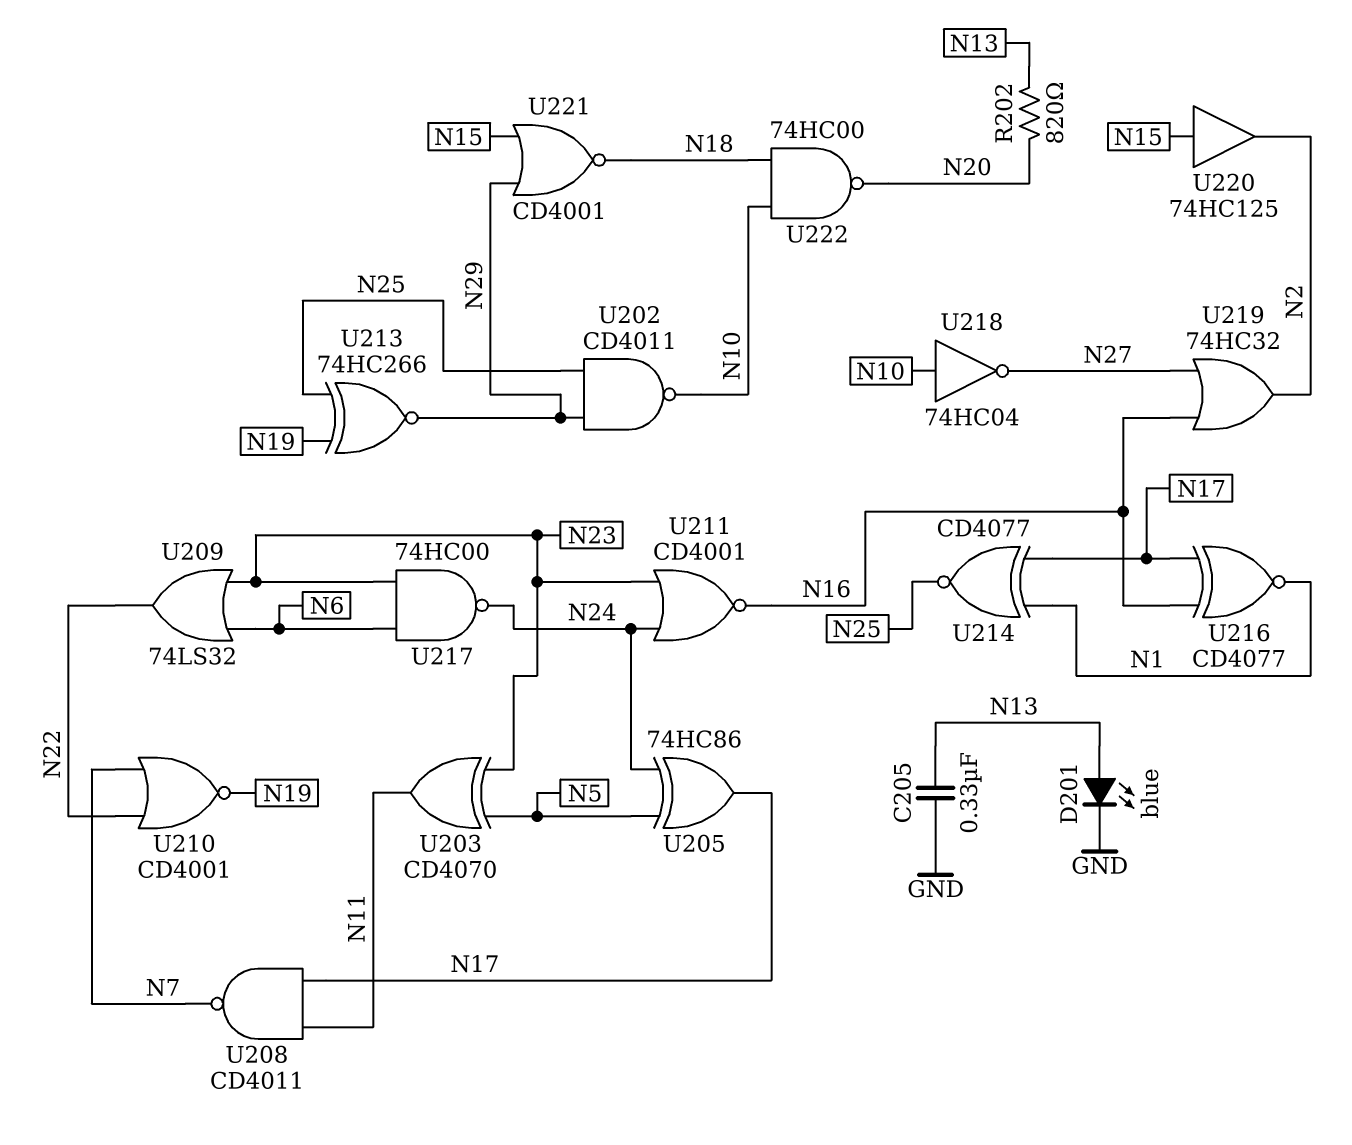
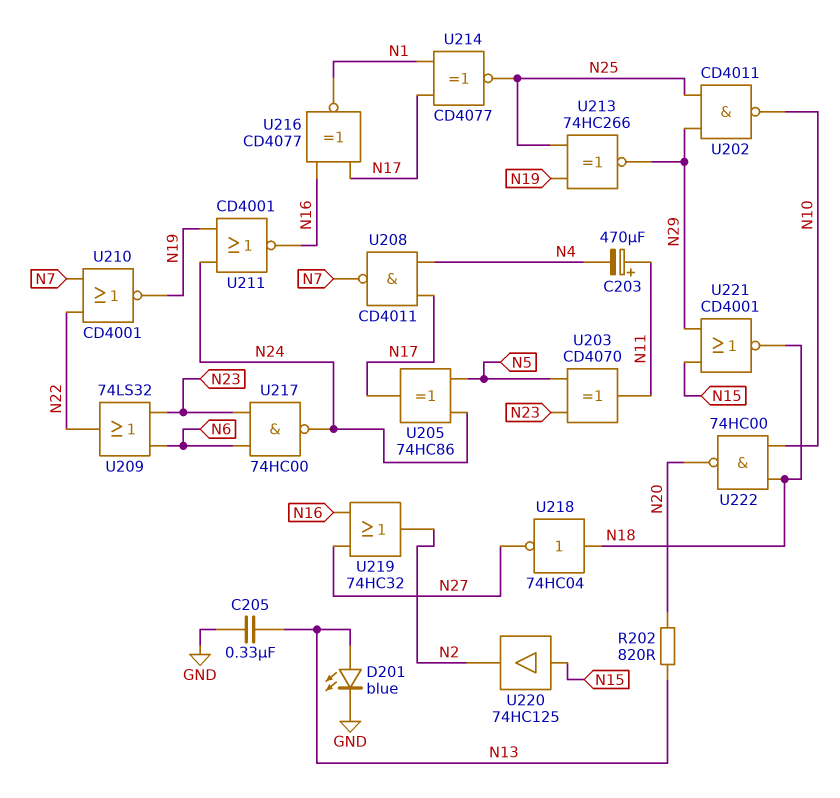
C203: none -> 470uF (plus N11, minus N4)
U208: NAND CD4011 (in N11, in N17, out N7) -> NAND CD4011 (in N4, in N17, out N7)
U211: NOR CD4001 (in N23, in N24, out N16) -> NOR CD4001 (in N19, in N24, out N16)
U218: NOT 74HC04 (in N10, out N27) -> NOT 74HC04 (in N18, out N27)

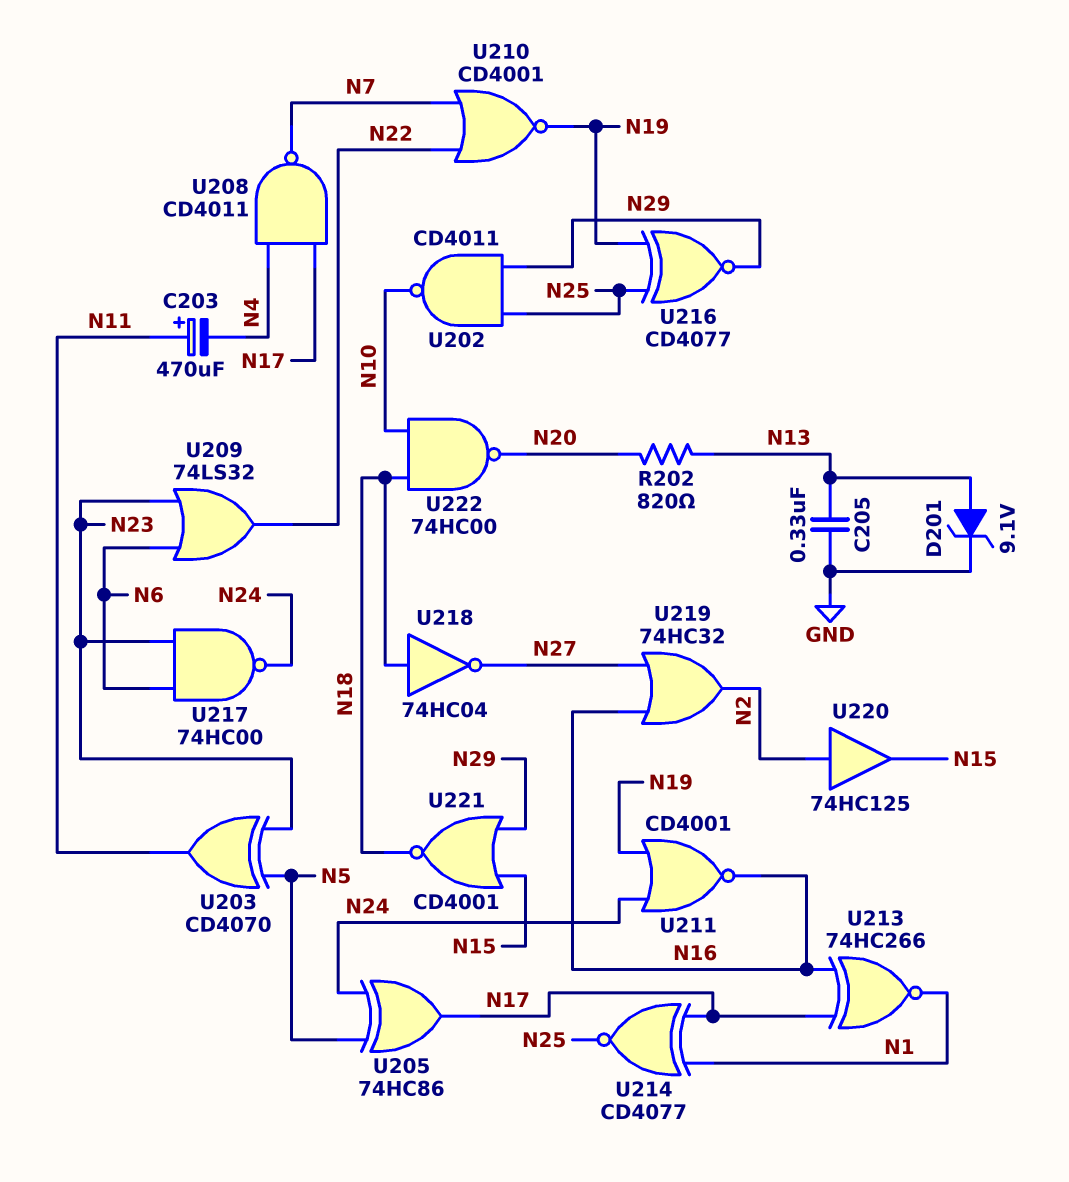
D201: LED blue (A N13, K GND) -> zener 9.1V (A N13, K GND)
U213: XNOR 74HC266 (in N19, in N25, out N29) -> XNOR 74HC266 (in N16, in N17, out N1)
U216: XNOR CD4077 (in N16, in N17, out N1) -> XNOR CD4077 (in N19, in N25, out N29)
U220: buffer 74HC125 (in N15, out N2) -> buffer 74HC125 (in N2, out N15)

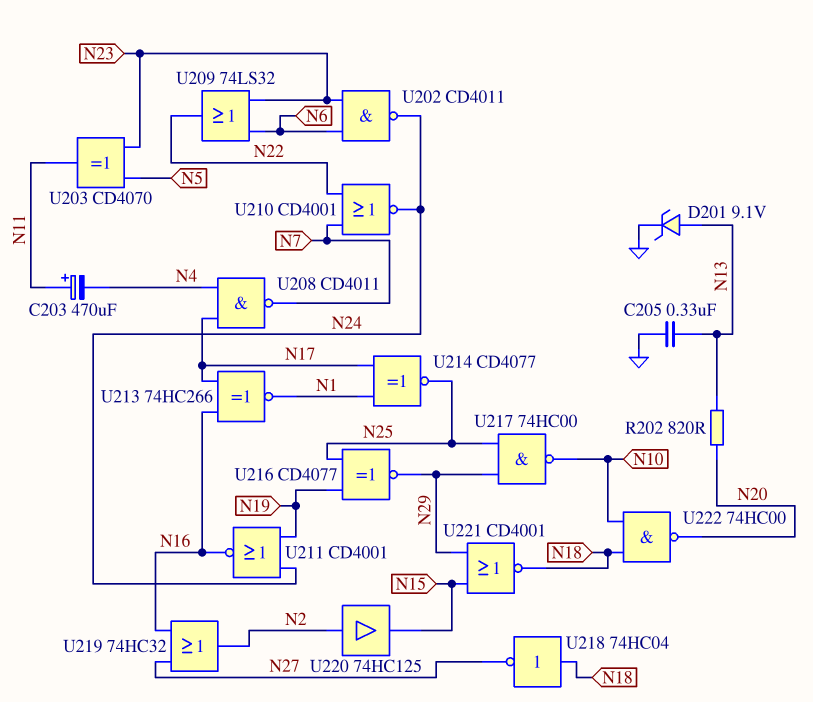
U202: NAND CD4011 (in N25, in N29, out N10) -> NAND CD4011 (in N6, in N23, out N24)
U205: XOR 74HC86 (in N5, in N24, out N17) -> none
U210: NOR CD4001 (in N7, in N22, out N19) -> NOR CD4001 (in N7, in N22, out N24)
U217: NAND 74HC00 (in N6, in N23, out N24) -> NAND 74HC00 (in N25, in N29, out N10)

